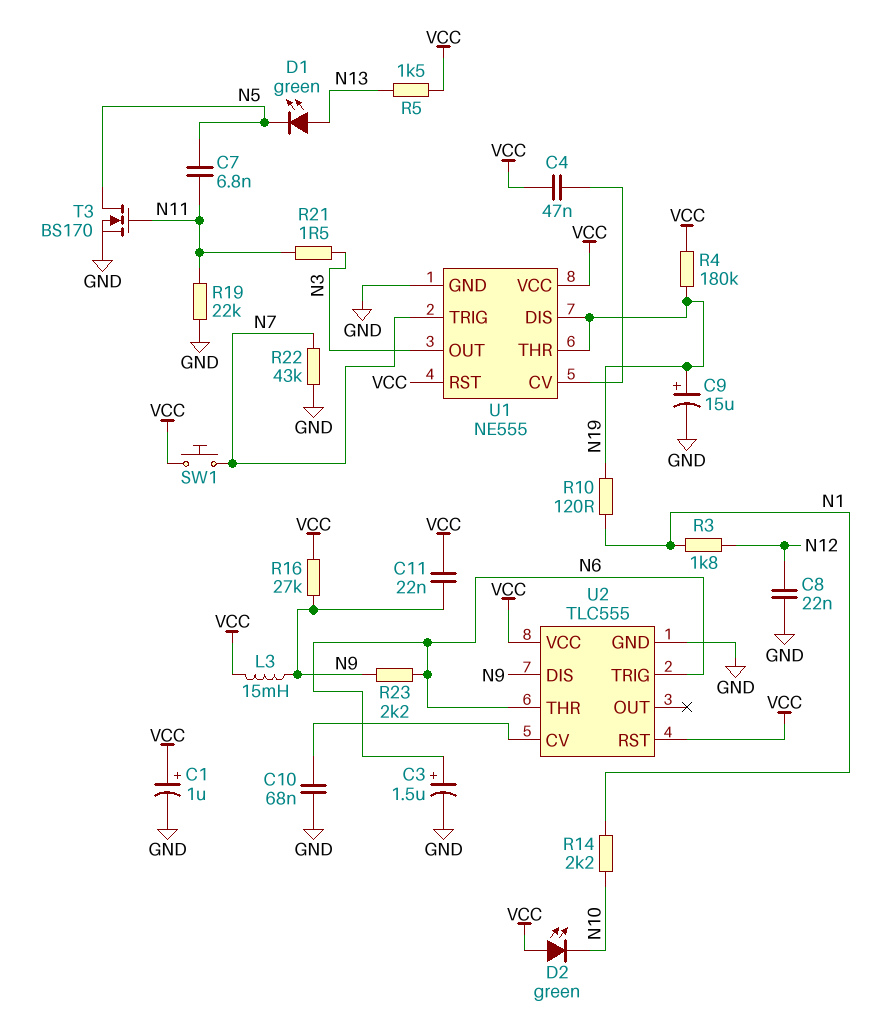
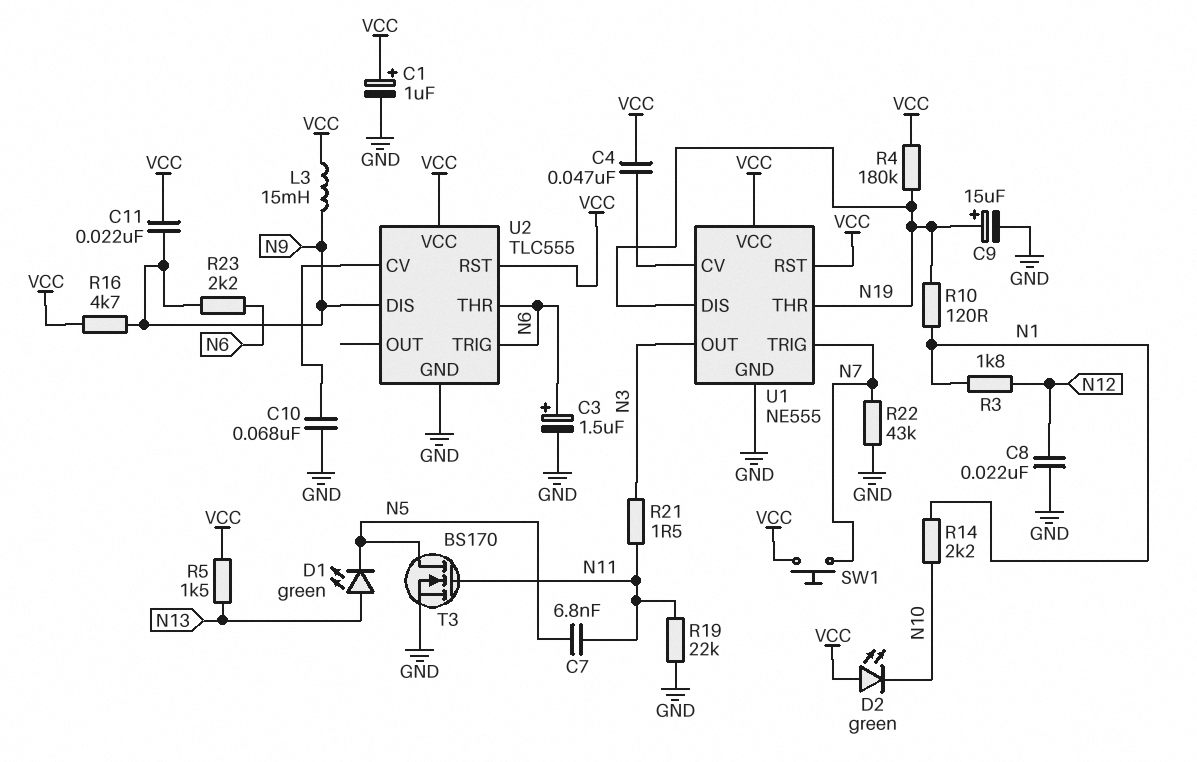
R16: 27k (N9, VCC) -> 4.7k (N9, VCC)

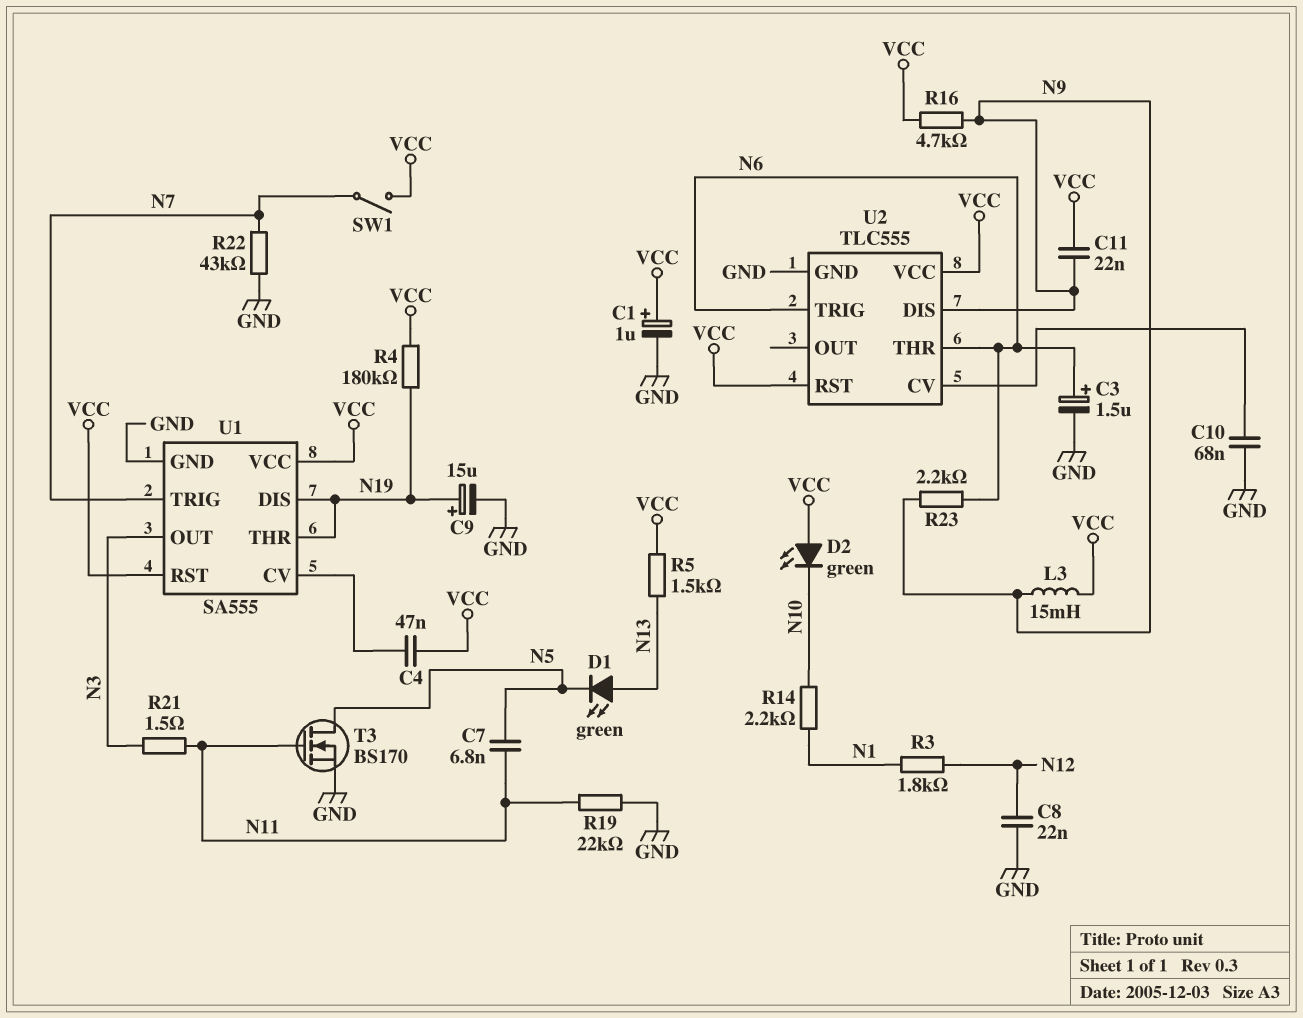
R10: 120 (N1, N19) -> none
SW1: button (N7, VCC) -> switch (N7, VCC)
U1: NE555 -> SA555

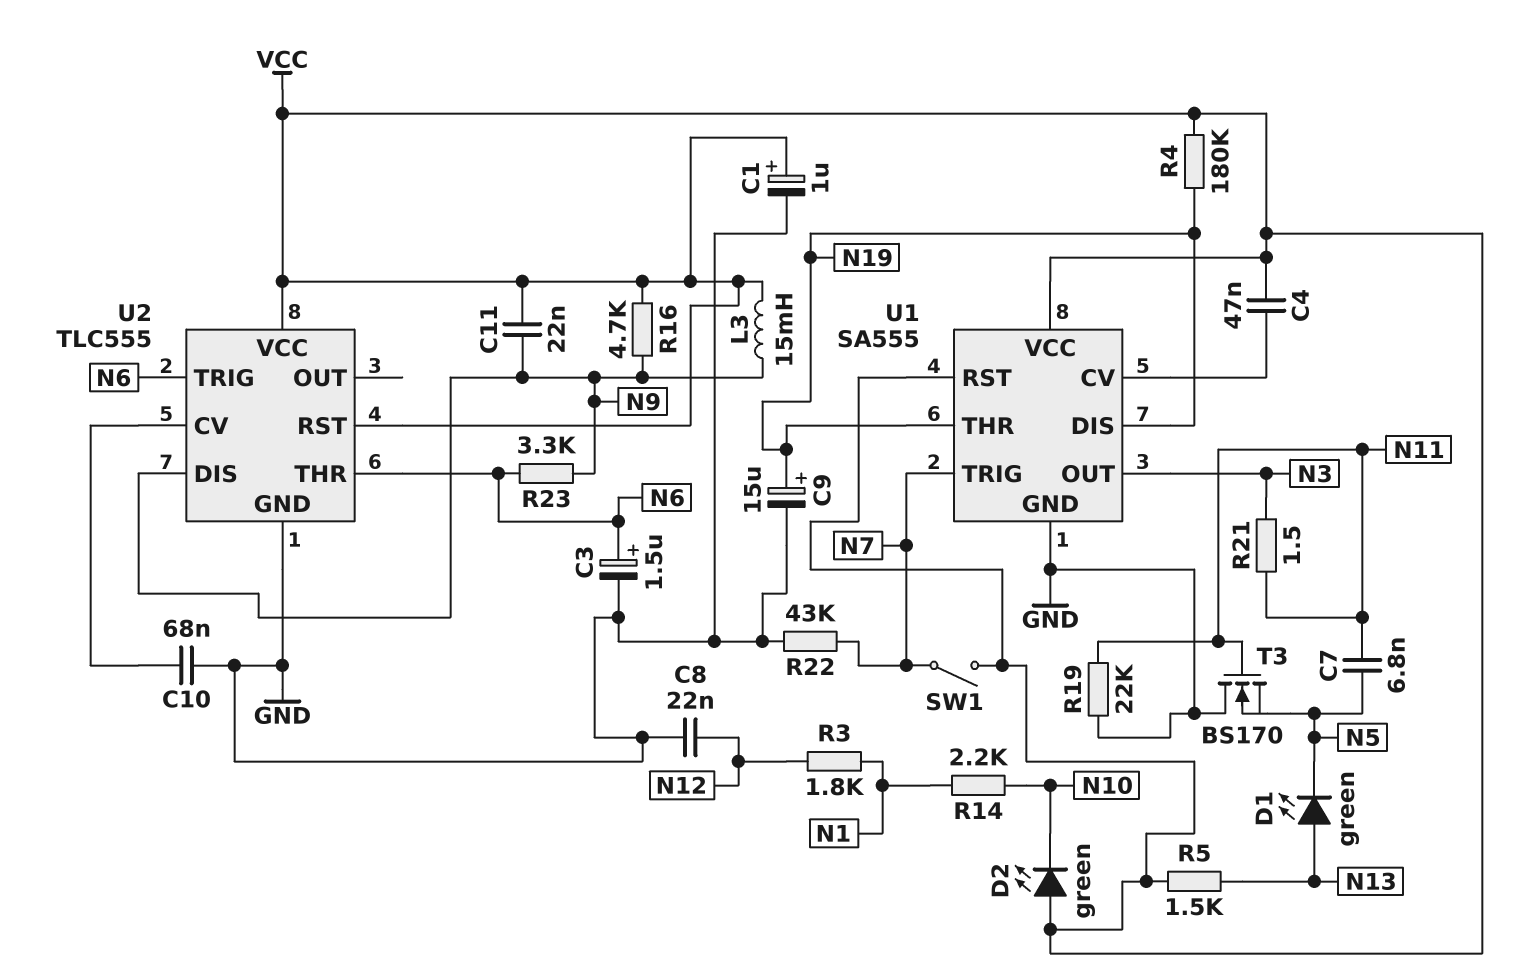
R23: 2.2k (N6, N9) -> 3.3k (N6, N9)
T3: NMOS BS170 (G N11, D N5, S GND) -> NMOS BS170 (G N11, D GND, S N5)

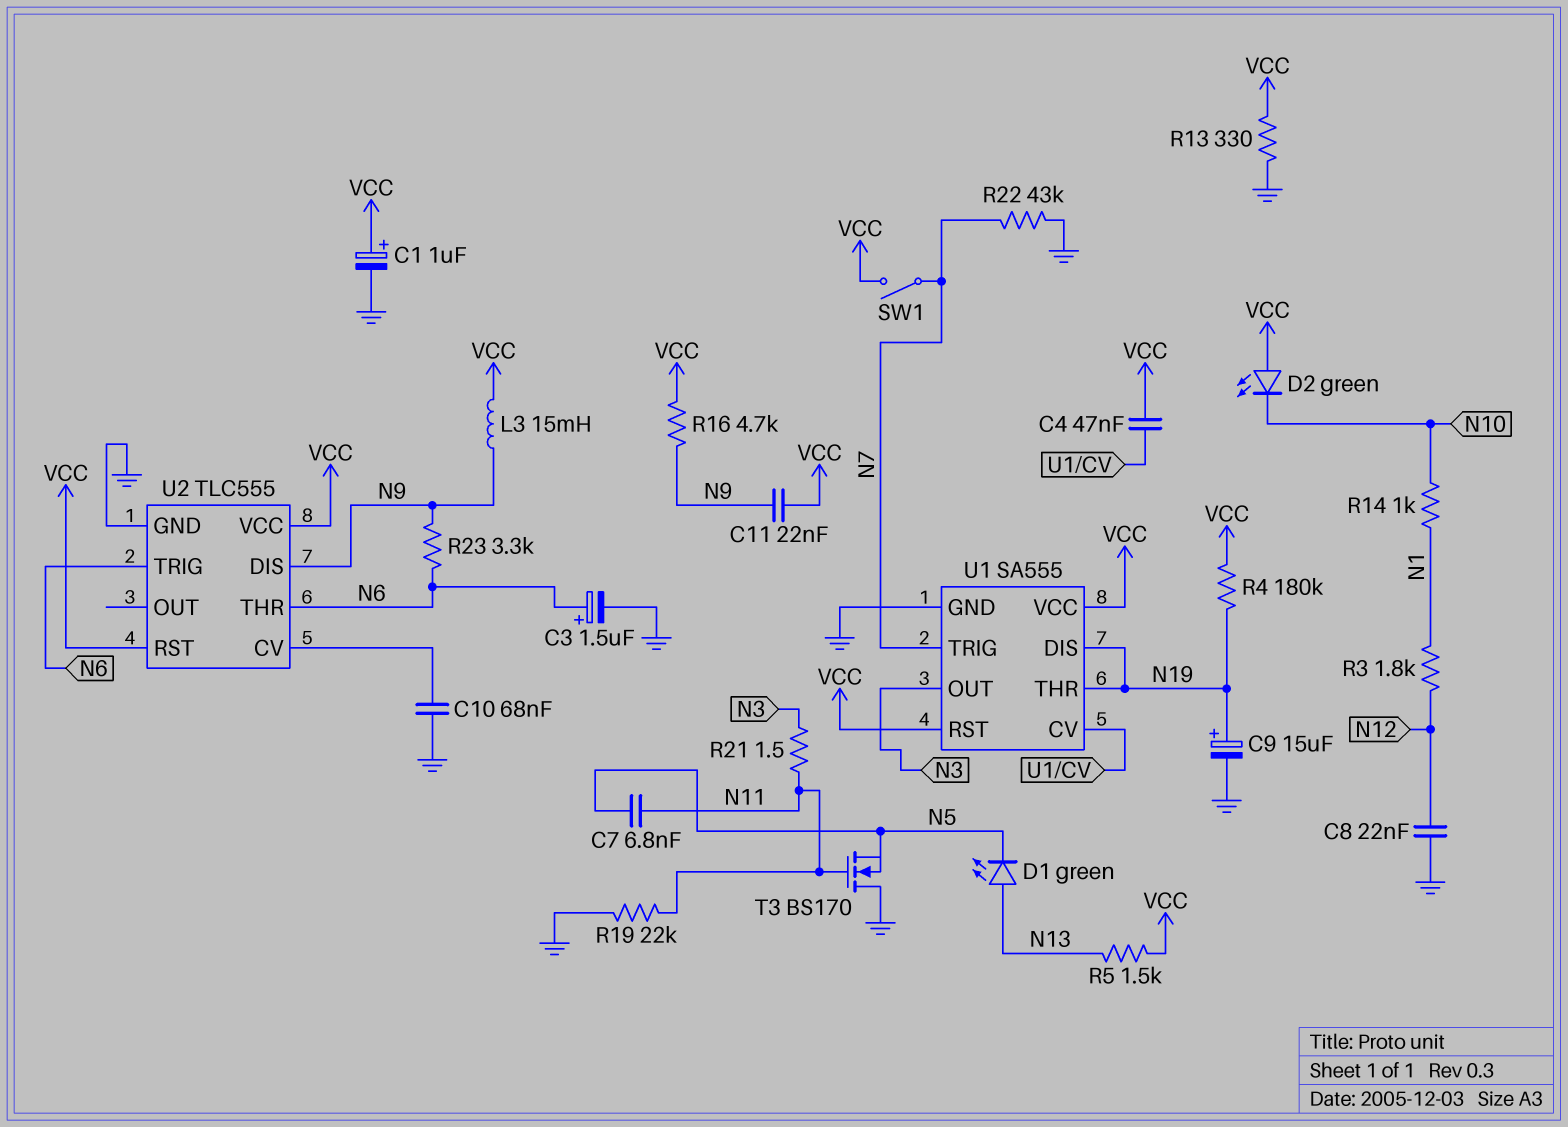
R13: none -> 330 (GND, VCC)
R14: 2.2k (N1, N10) -> 1k (N1, N10)

